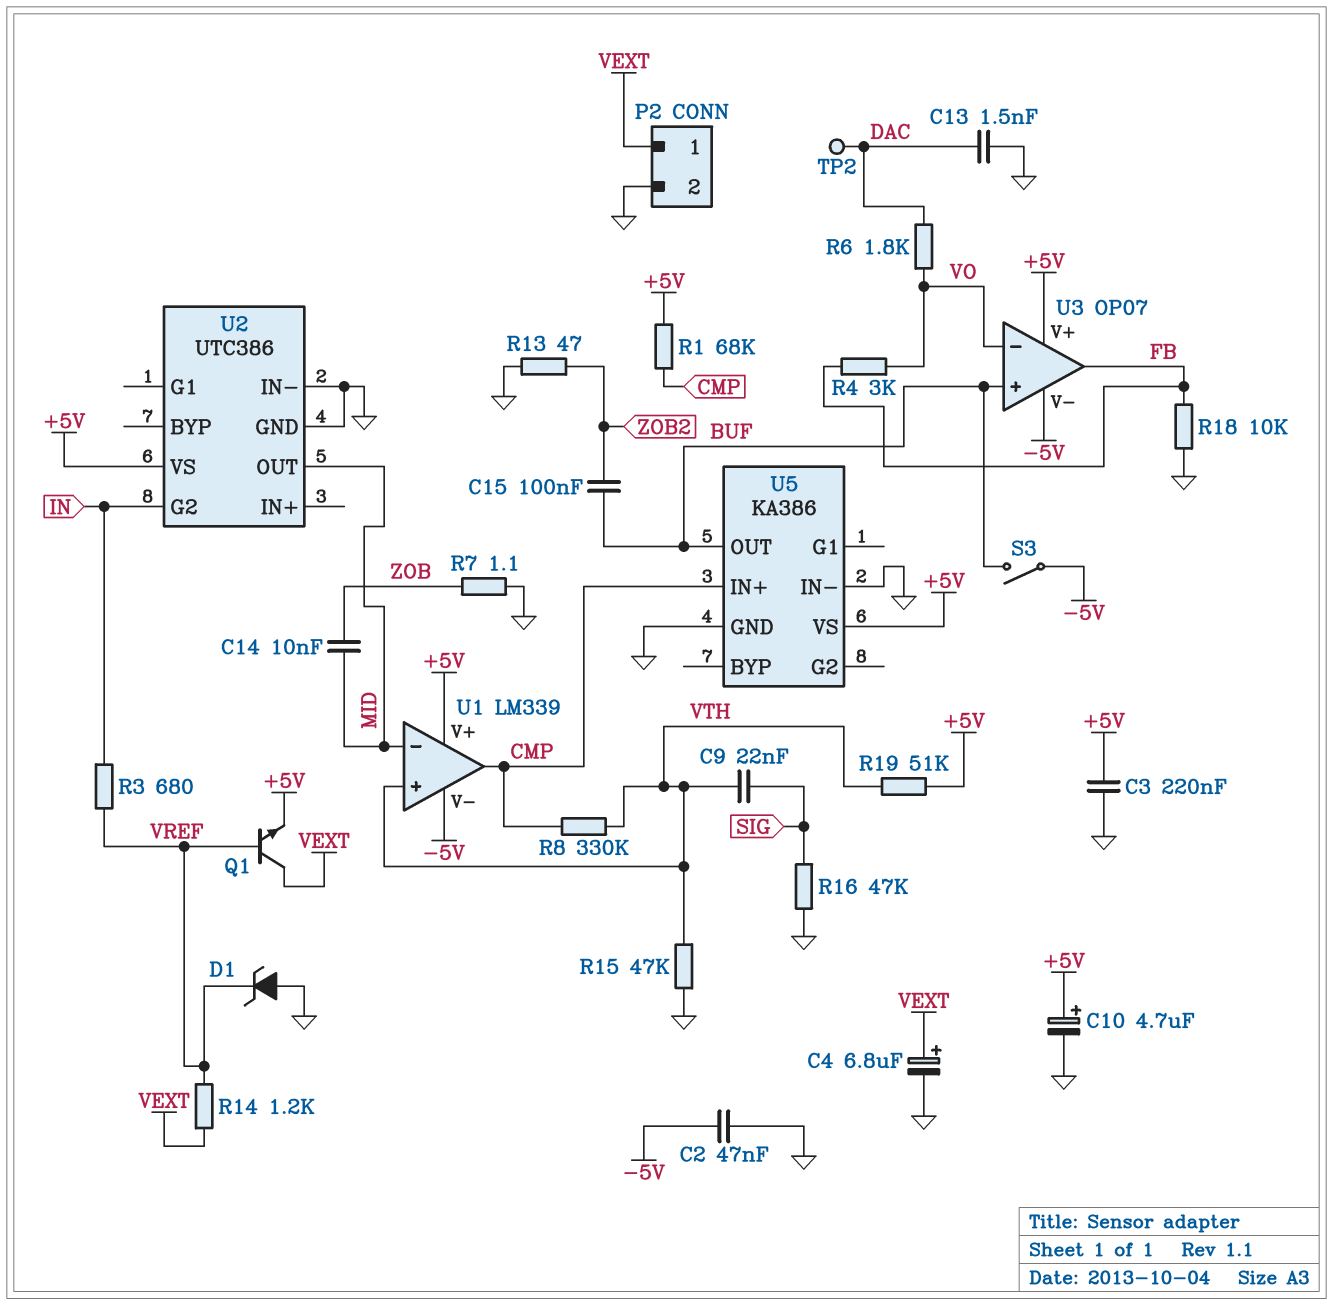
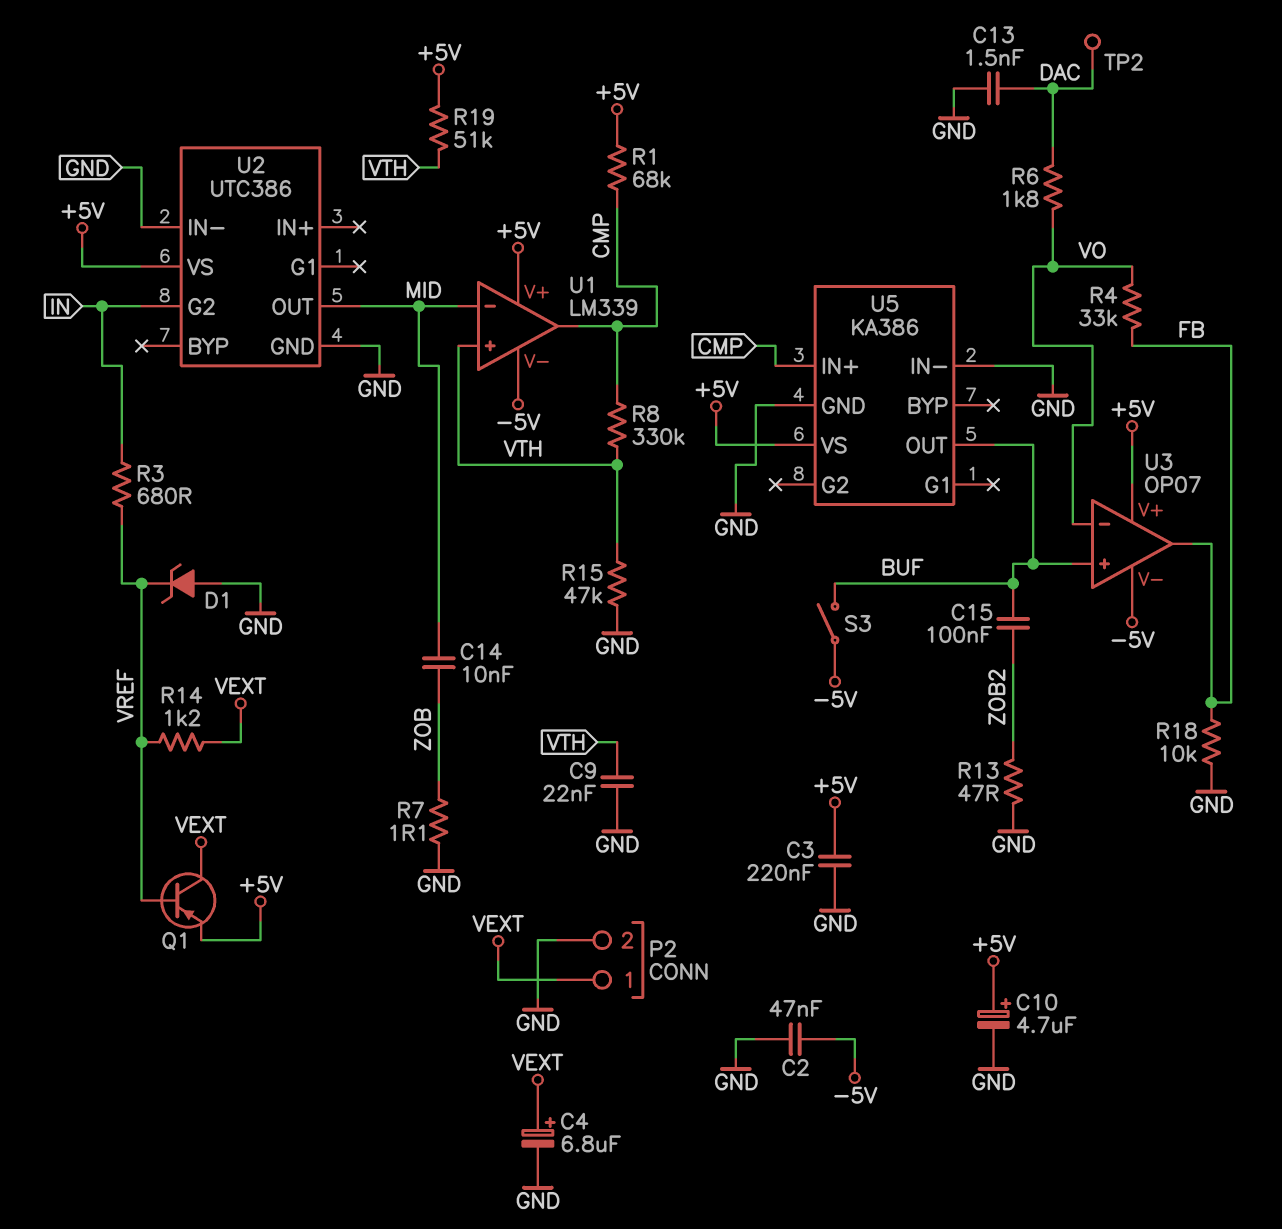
C9: 22nF (SIG, VTH) -> 22nF (GND, VTH)
Q1: NPN (B VREF, C VEXT, E +5V) -> PNP (B VREF, C VEXT, E +5V)
R4: 3k (FB, VO) -> 33k (FB, VO)
R16: 47k (GND, SIG) -> none

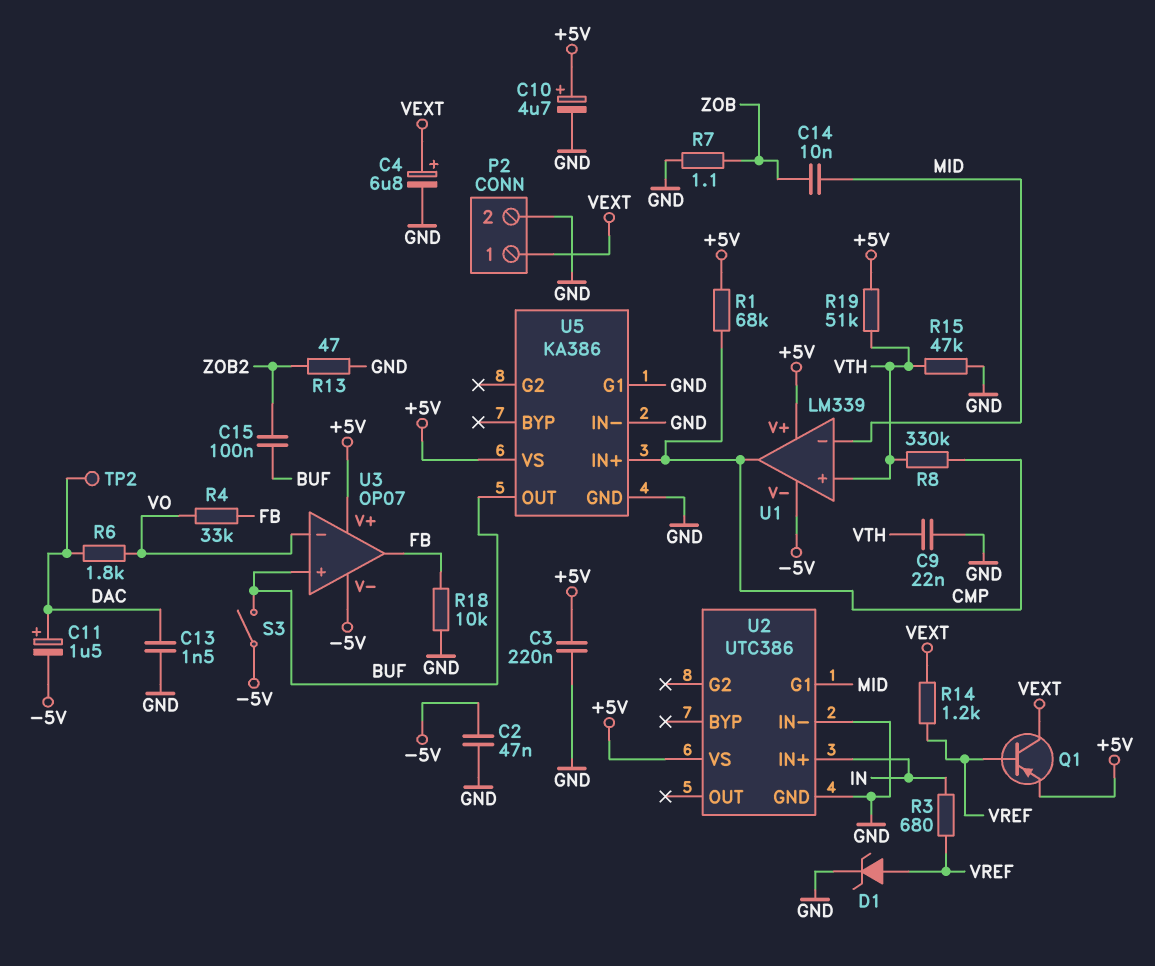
C11: none -> 1.5uF (plus DAC, minus -5V)
D1: zener (A GND, K VREF) -> zener (A VREF, K GND)
U2 pin G1: none -> MID
U2 pin G2: IN -> none
U2 pin IN+: none -> IN
U2 pin OUT: MID -> none
U5 pin G1: none -> GND

